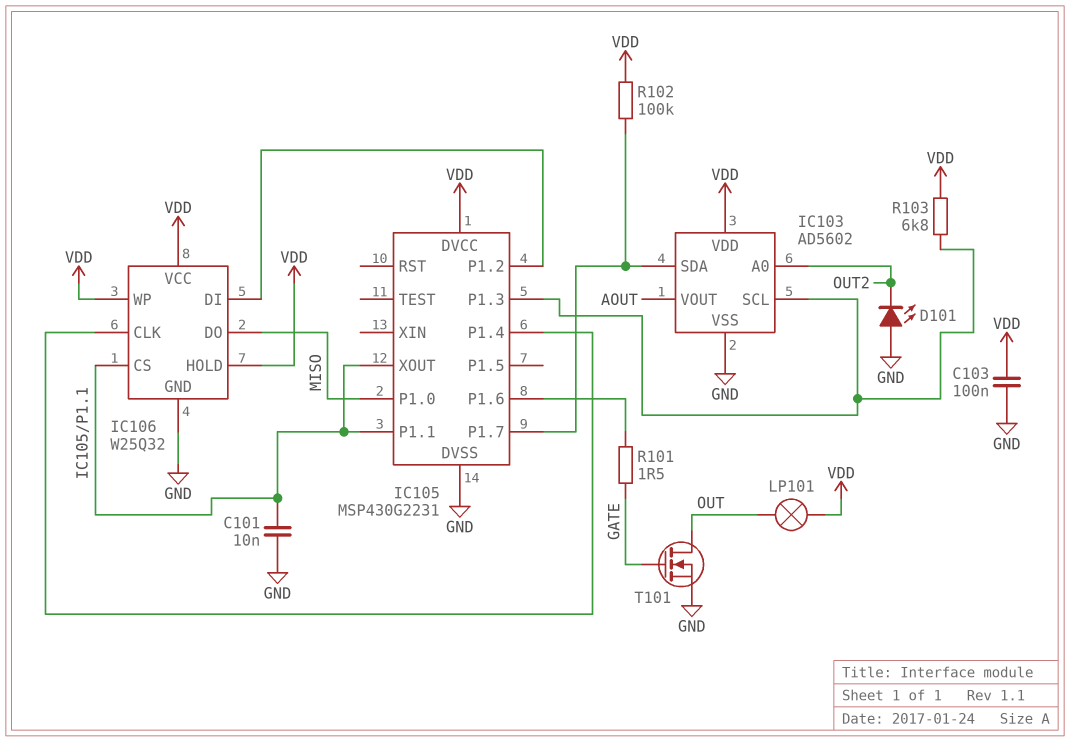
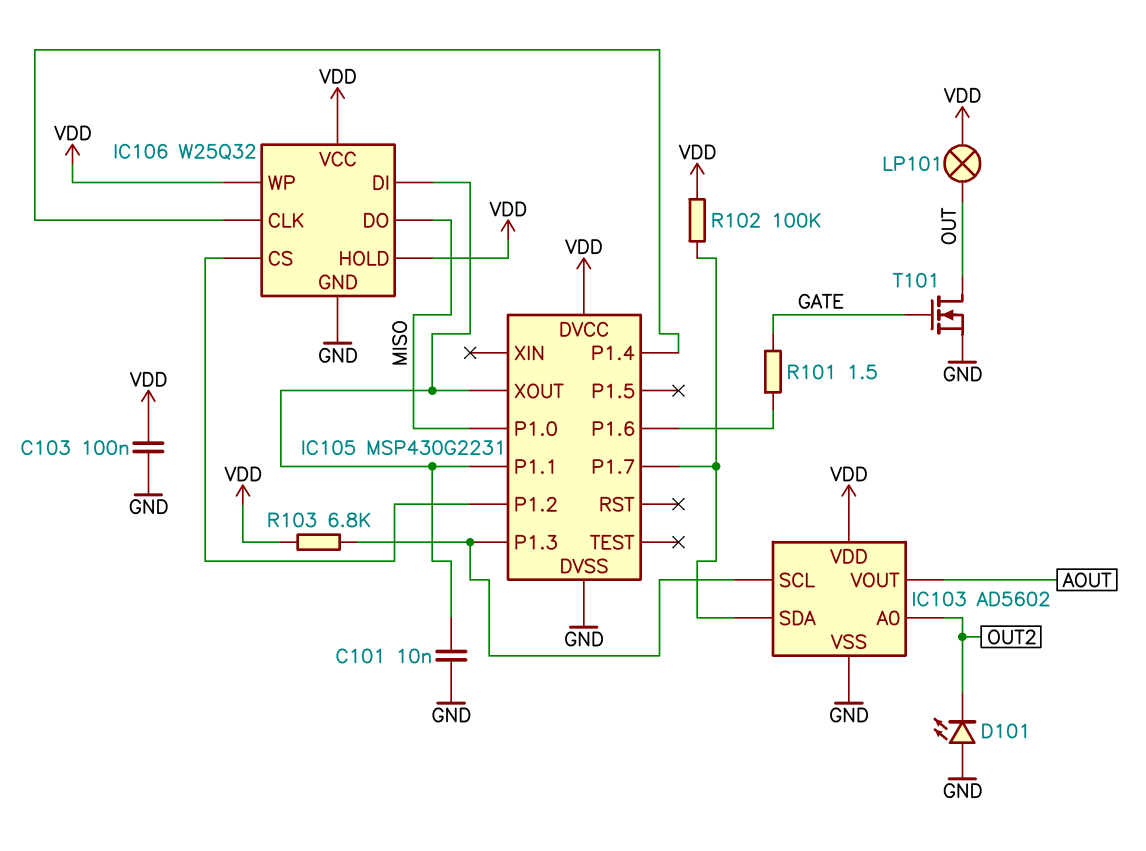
IC106 pin CS: IC105/P1.1 -> IC105/P1.2
IC106 pin DI: IC105/P1.2 -> IC105/P1.1

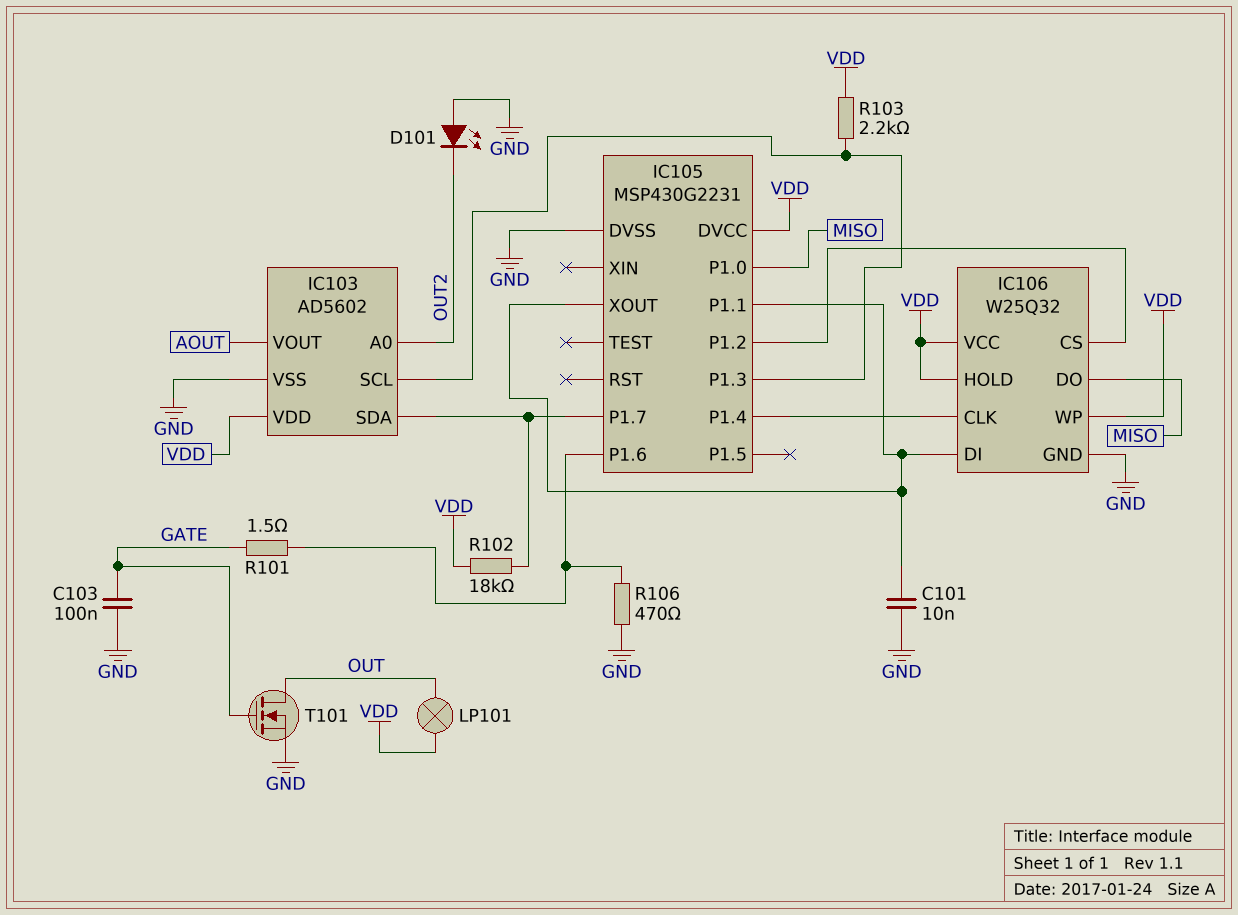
C103: 100nF (GND, VDD) -> 100nF (GATE, GND)
R102: 100k (IC103/SDA, VDD) -> 18k (IC103/SDA, VDD)
R103: 6.8k (IC103/SCL, VDD) -> 2.2k (IC103/SCL, VDD)
R106: none -> 470 (GND, IC105/P1.6)

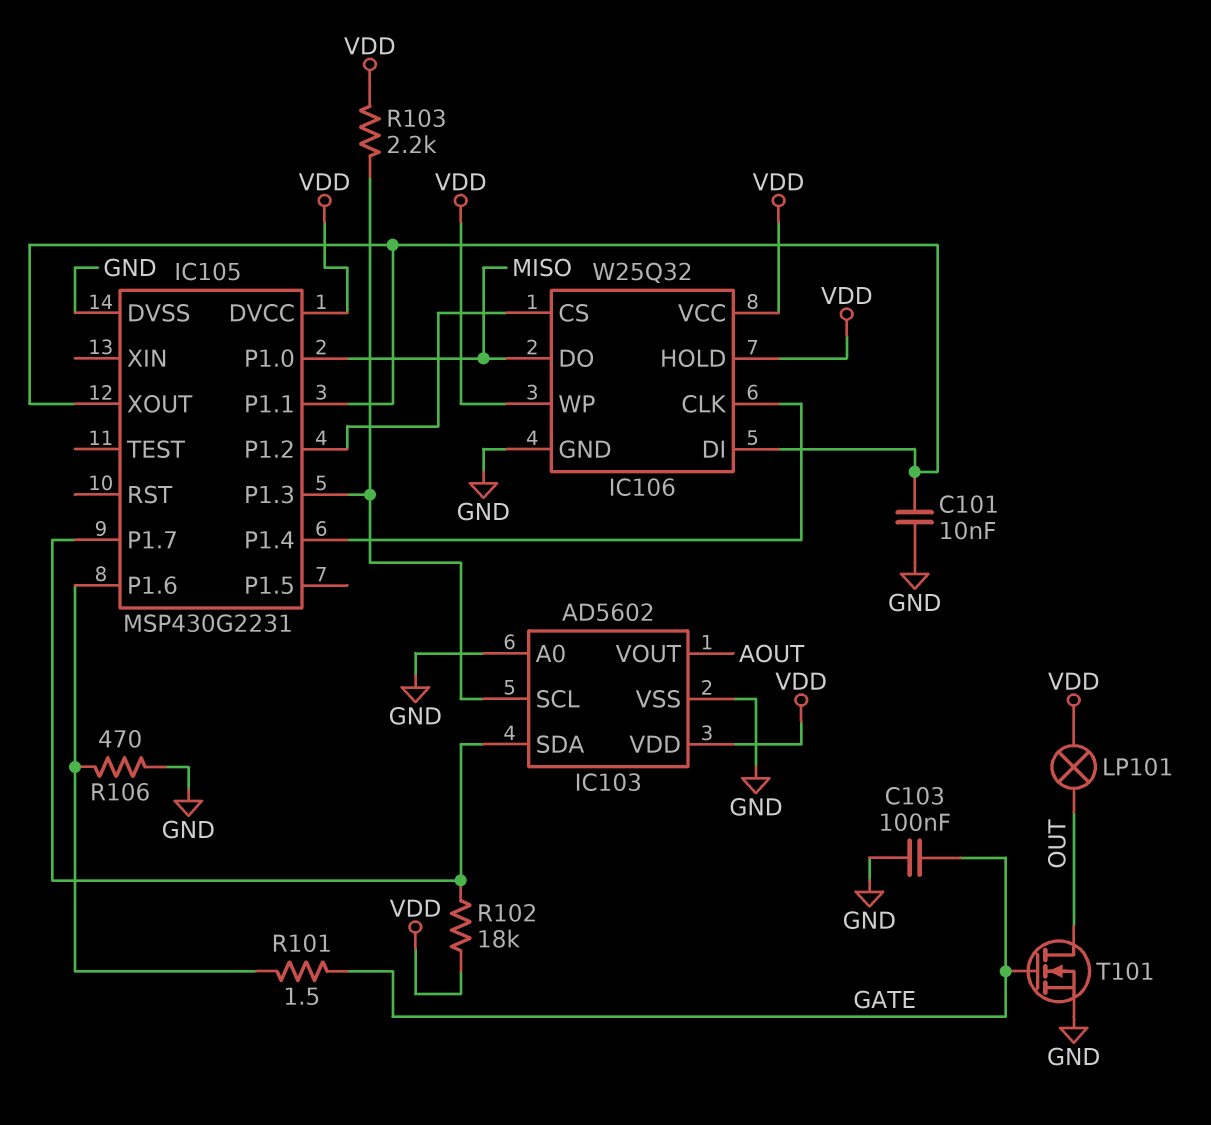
D101: LED (A GND, K OUT2) -> none
IC103 pin A0: OUT2 -> GND

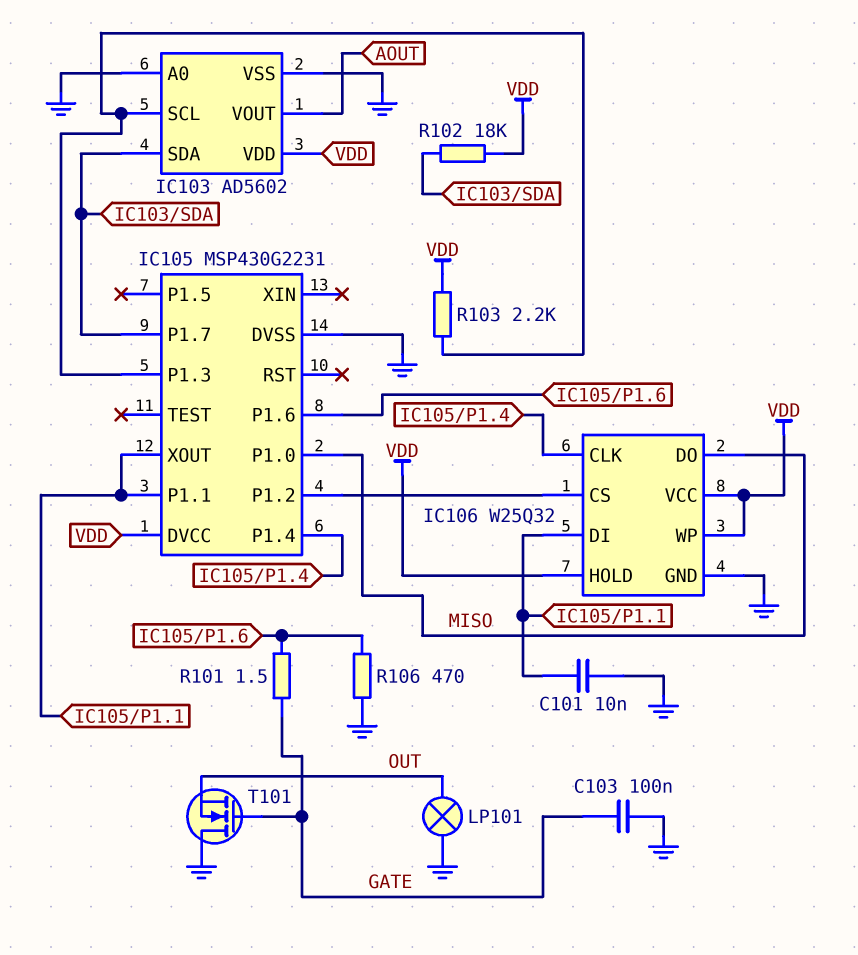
LP101: lamp (OUT, VDD) -> lamp (GND, OUT)
T101: NMOS (G GATE, D OUT, S GND) -> NMOS (G GATE, D GND, S OUT)

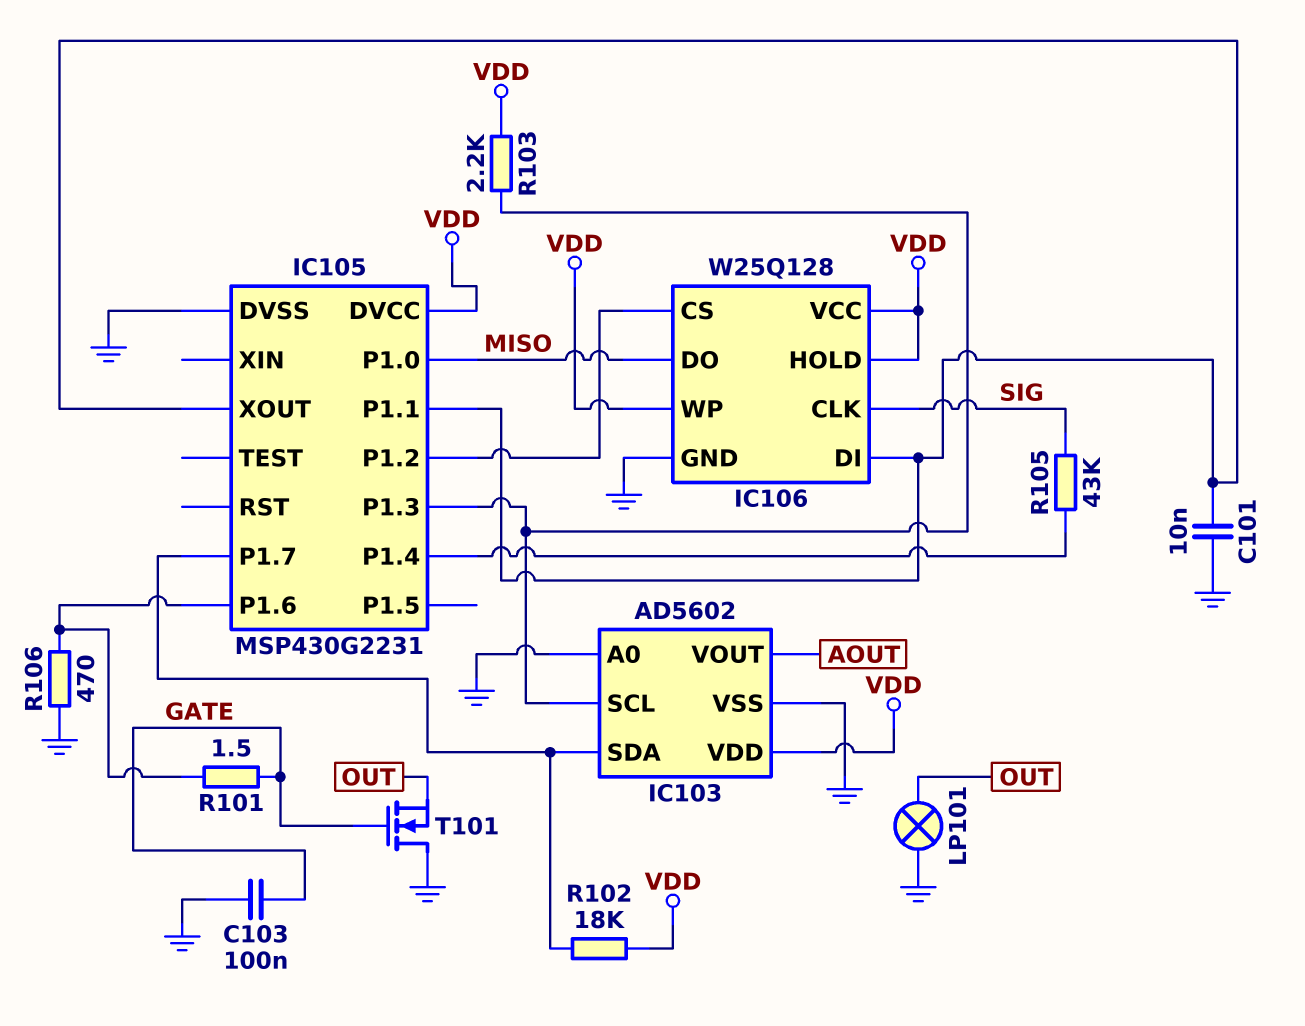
IC106: W25Q32 -> W25Q128
IC106 pin CLK: IC105/P1.4 -> SIG
R105: none -> 43k (IC105/P1.4, SIG)

